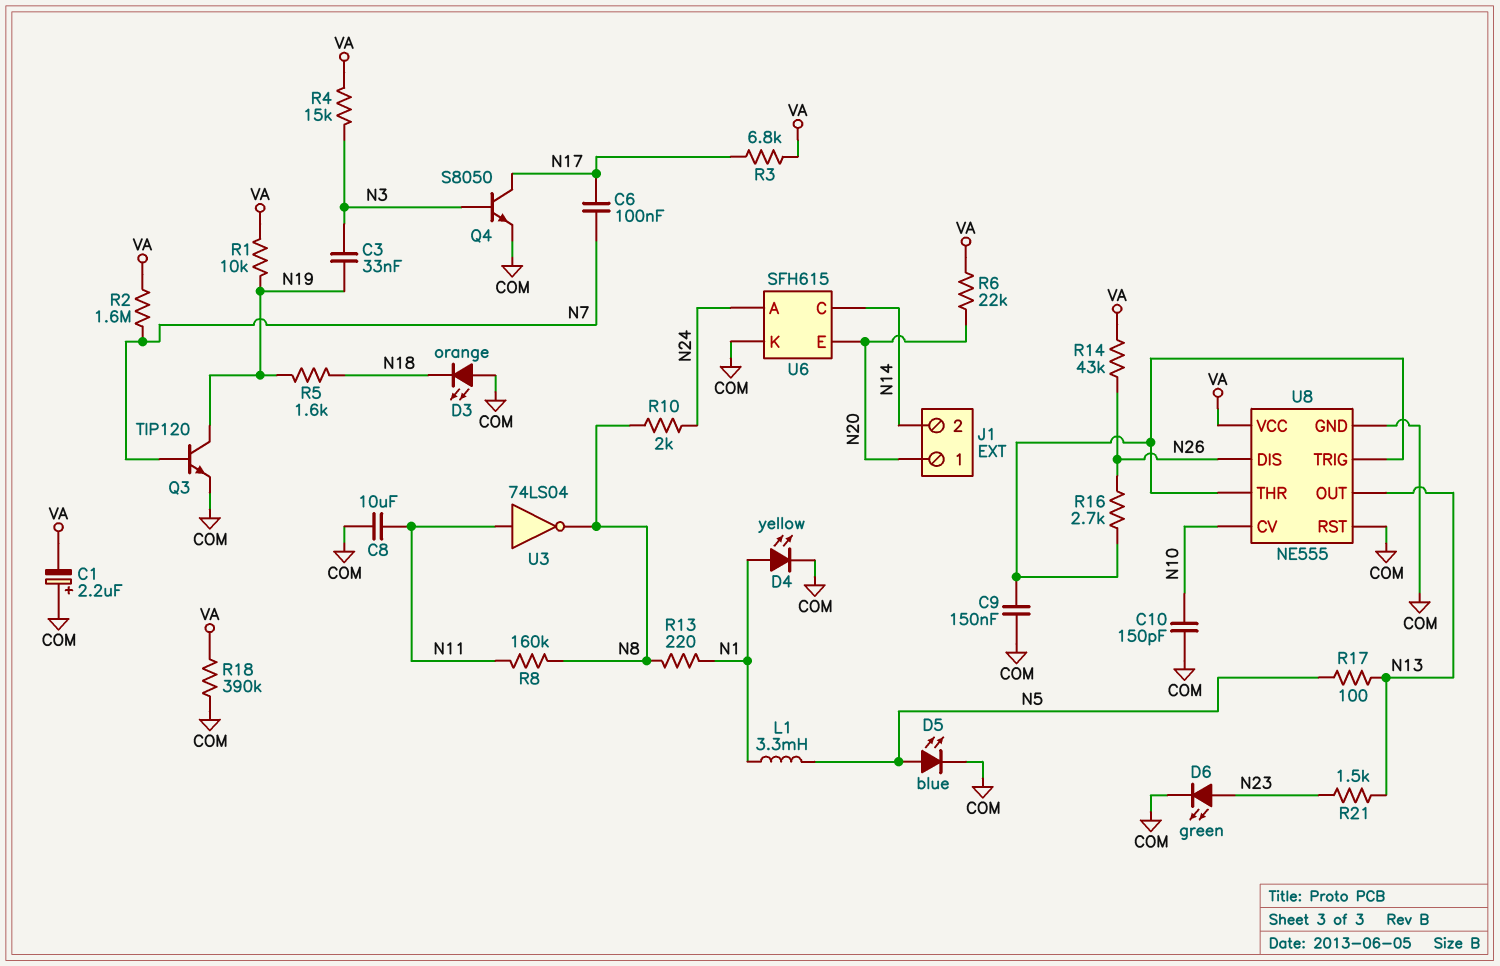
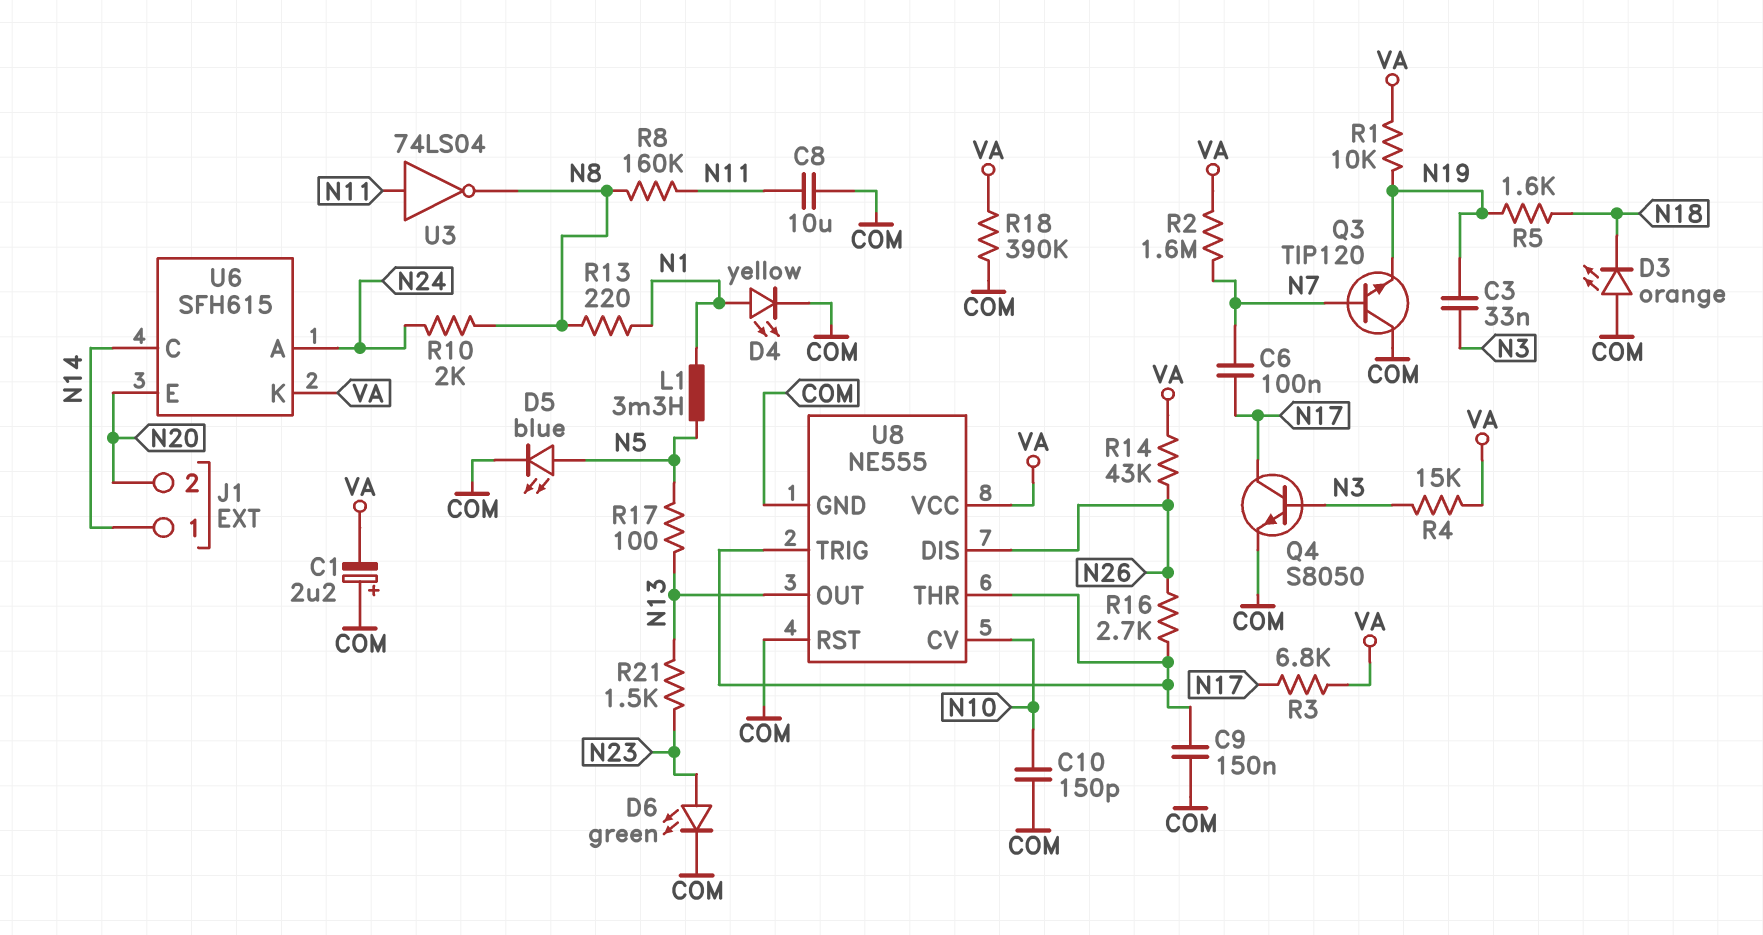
J1 pin 1: N20 -> N14
J1 pin 2: N14 -> N20
Q3: NPN TIP120 (B N7, C N19, E COM) -> NPN TIP120 (B N7, C COM, E N19)
R6: 22k (N20, VA) -> none
U6 pin K: COM -> VA

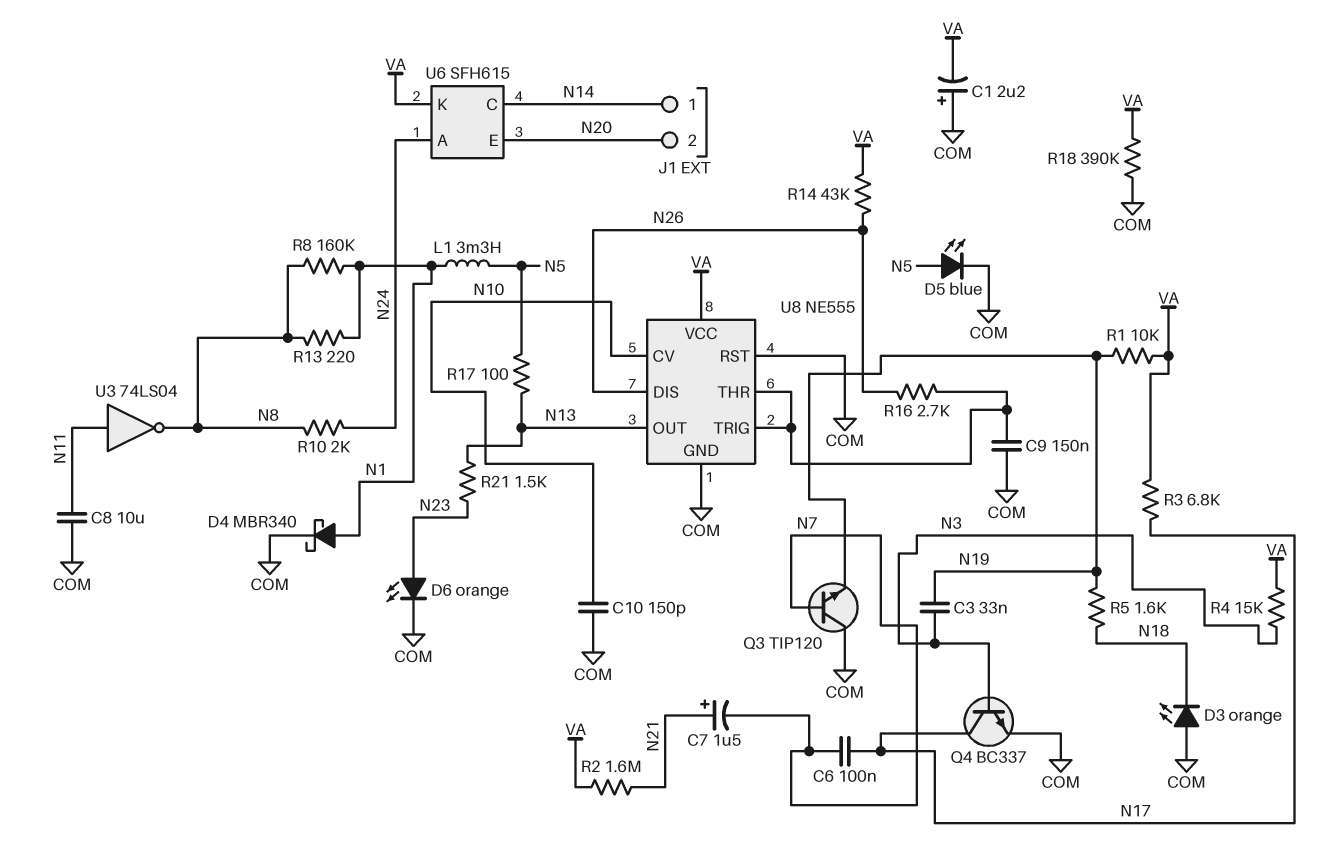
C7: none -> 1.5uF (plus N21, minus N7)
D4: LED yellow (A N1, K COM) -> schottky MBR340 (A N1, K COM)
D6: LED green (A N23, K COM) -> LED orange (A N23, K COM)
Q4: NPN S8050 (B N3, C N17, E COM) -> NPN BC337 (B N3, C N17, E COM)
R2: 1.6M (N7, VA) -> 1.6M (N21, VA)
R8: 160k (N8, N11) -> 160k (N1, N8)

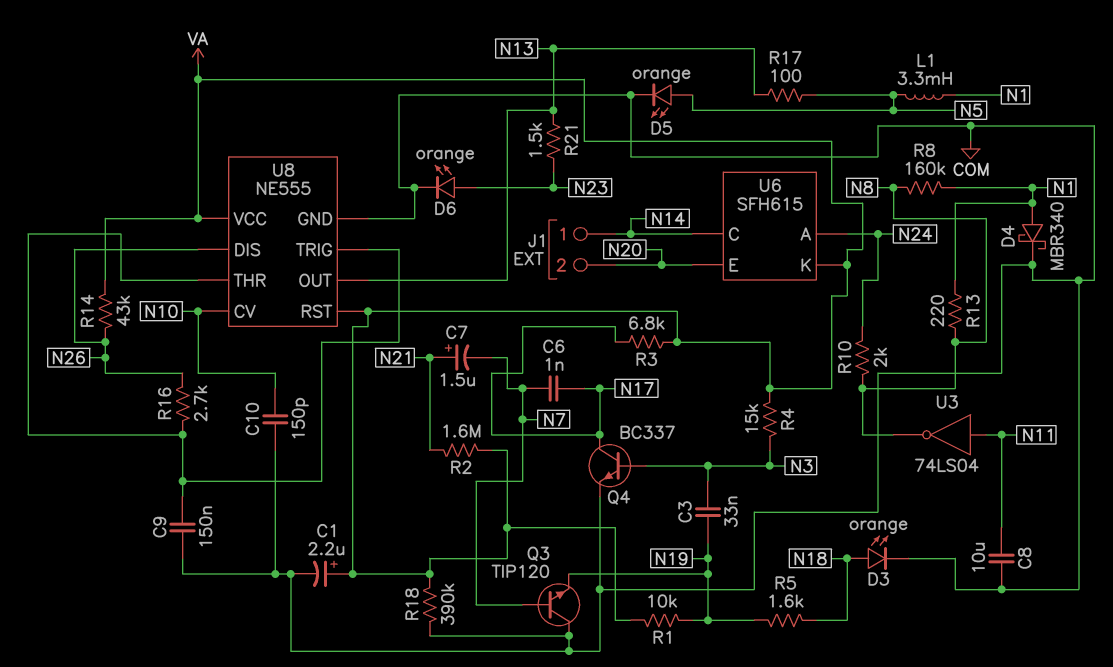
C1: 2.2uF (plus COM, minus VA) -> 2.2uF (plus VA, minus COM)
C6: 100nF (N7, N17) -> 1nF (N7, N17)
D3: LED orange (A COM, K N18) -> LED orange (A N18, K COM)
D5: LED blue (A N5, K COM) -> LED orange (A N5, K COM)
U8 pin RST: COM -> VA

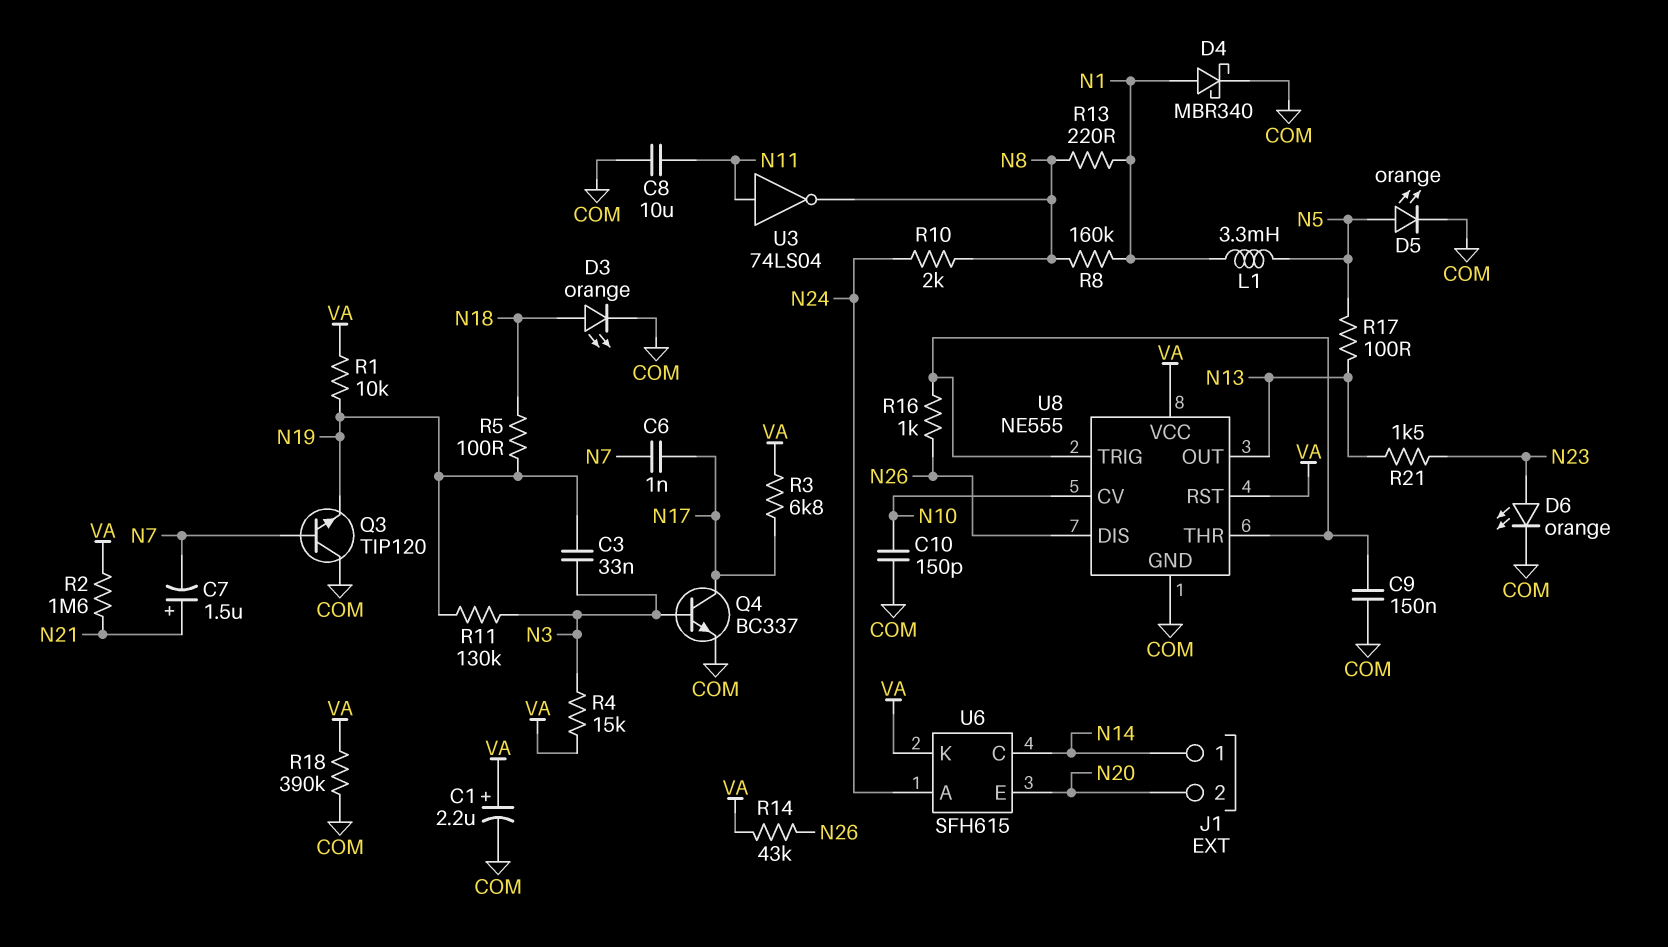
R5: 1.6k (N18, N19) -> 100 (N18, N19)
R11: none -> 130k (N3, N19)
R16: 2.7k (N26, U8/THR) -> 1k (N26, U8/THR)

